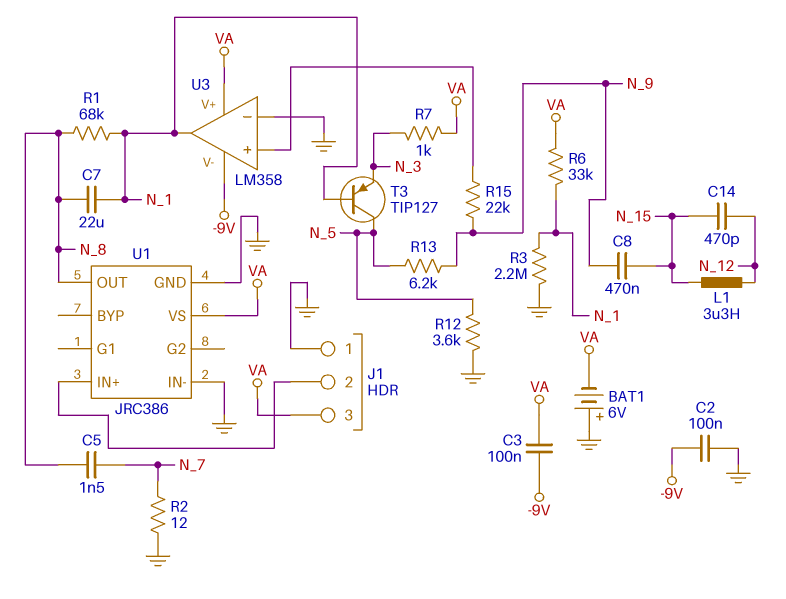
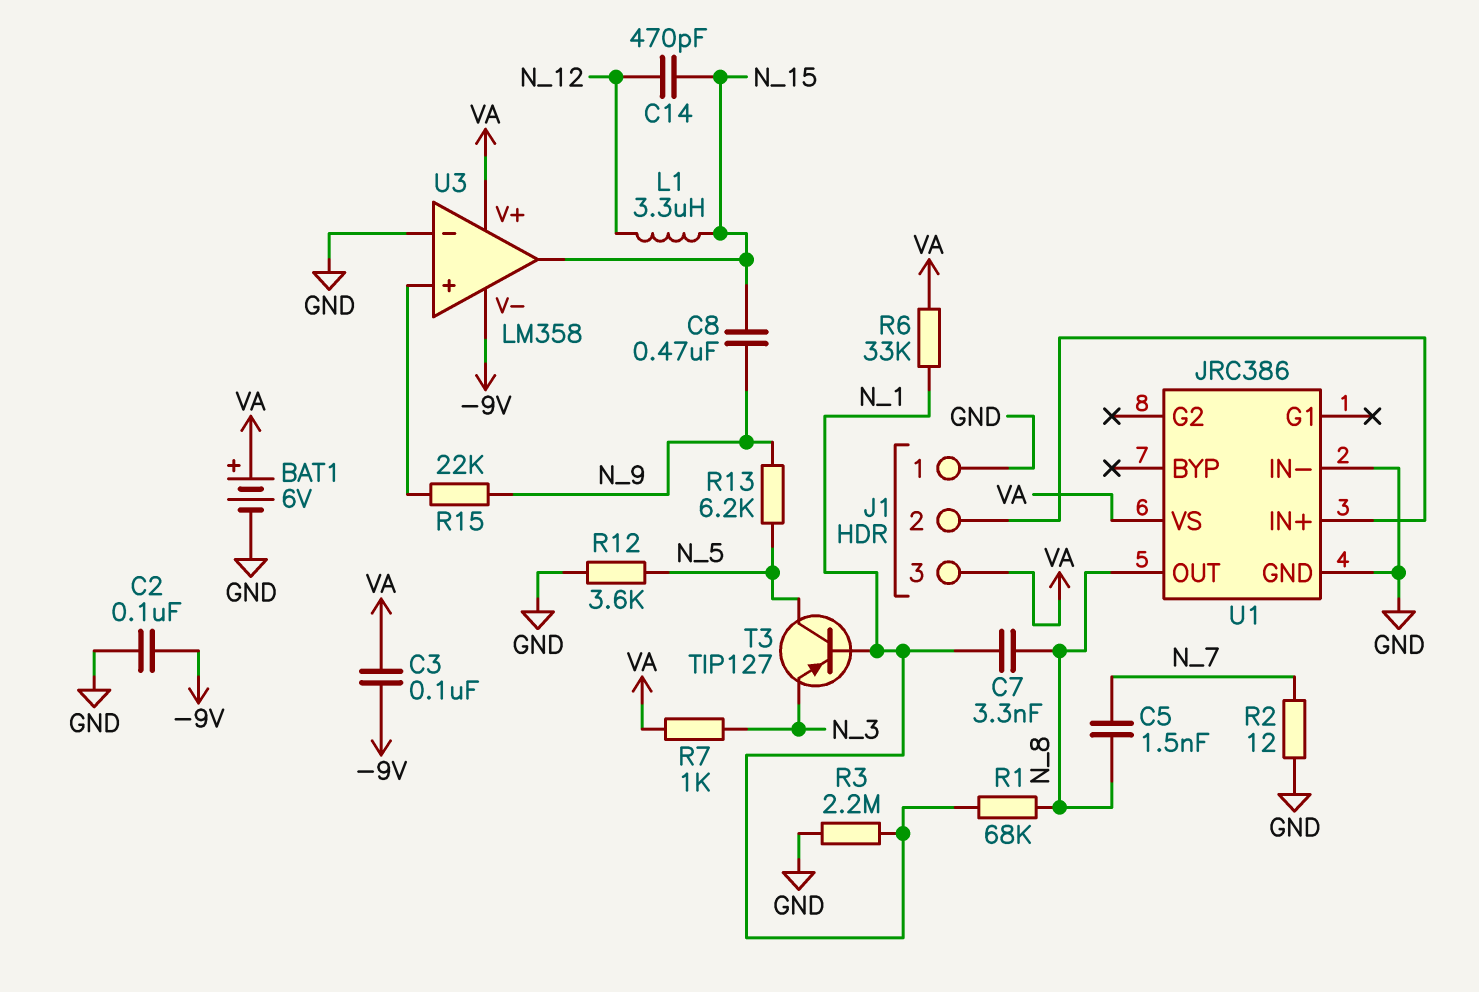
BAT1: 6V (plus GND, minus VA) -> 6V (plus VA, minus GND)
C7: 22uF (N_1, N_8) -> 3.3nF (N_1, N_8)
U3 pin out: N_1 -> N_15

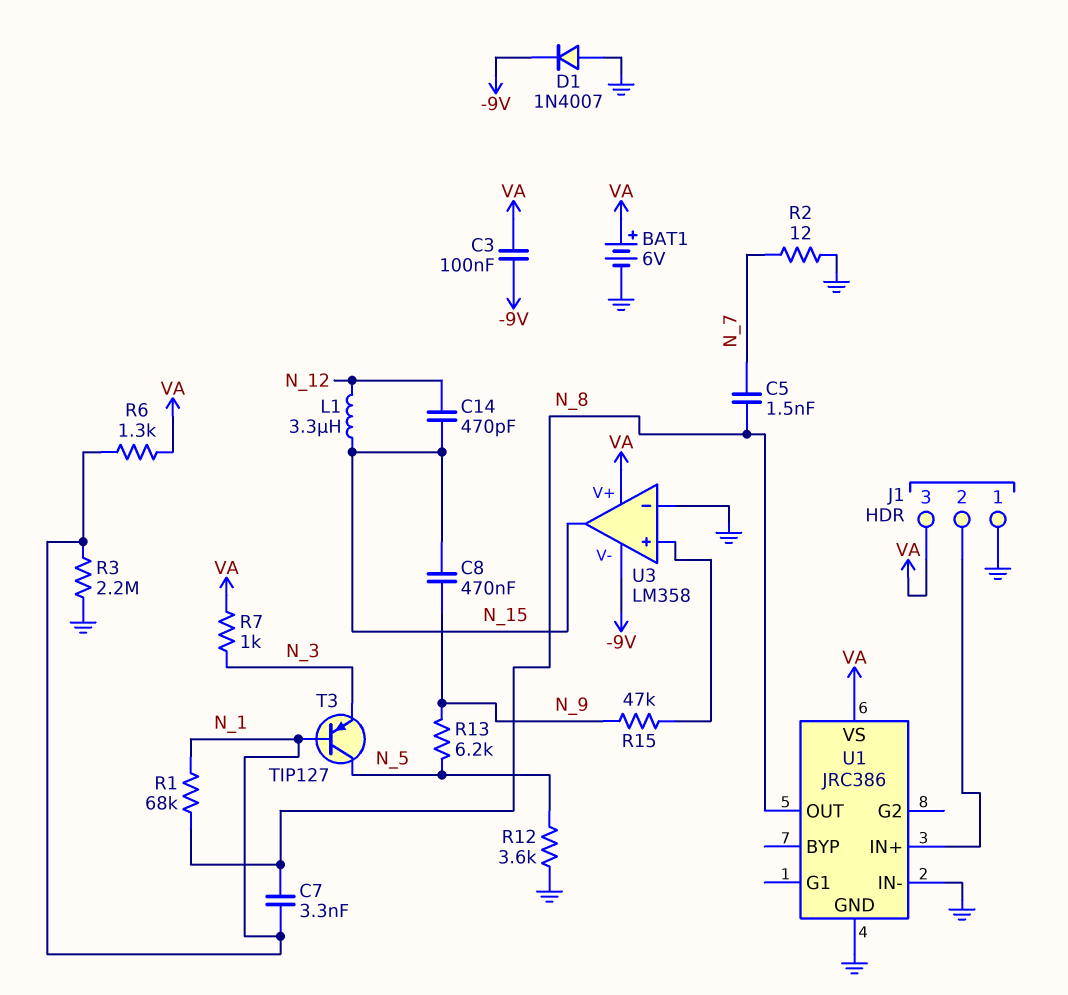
C2: 100nF (-9V, GND) -> none
D1: none -> diode 1N4007 (A GND, K -9V)
R6: 33k (N_1, VA) -> 1.3k (N_1, VA)
R15: 22k (N_9, U3/in+) -> 47k (N_9, U3/in+)

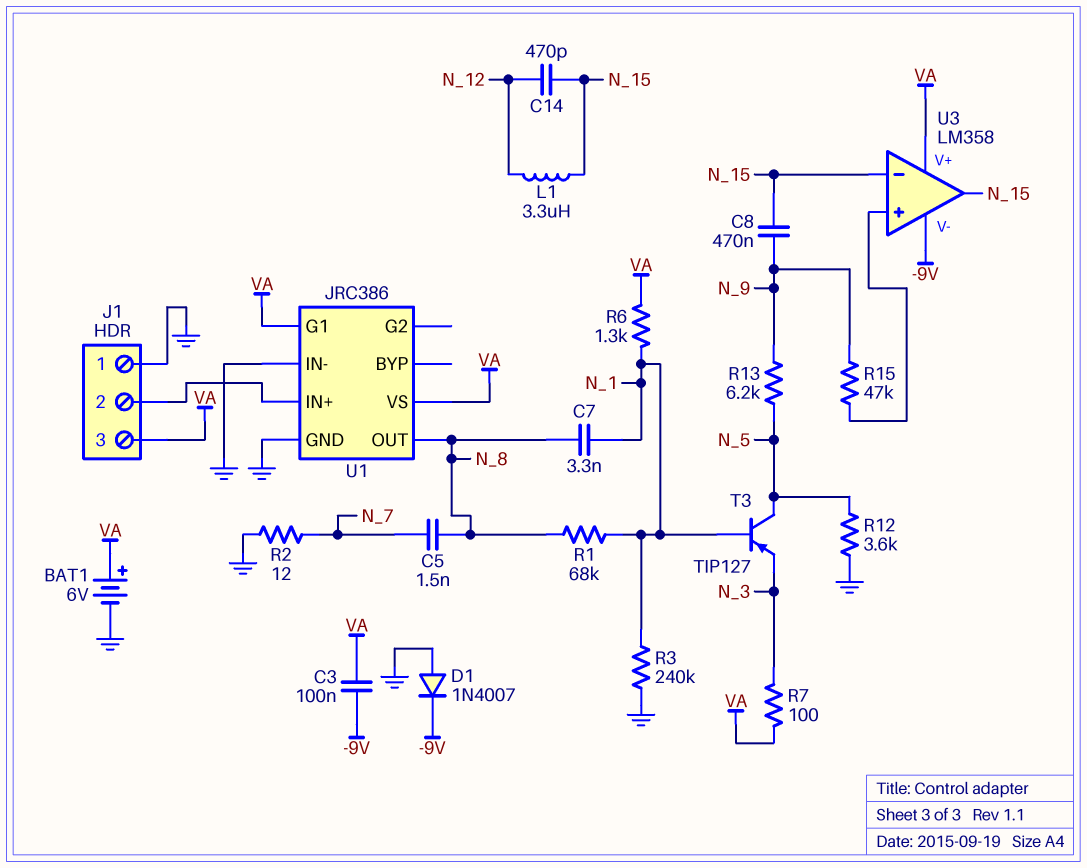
R3: 2.2M (GND, N_1) -> 240k (GND, N_1)
R7: 1k (N_3, VA) -> 100 (N_3, VA)
U1 pin G1: none -> VA
U3 pin in-: GND -> N_15

